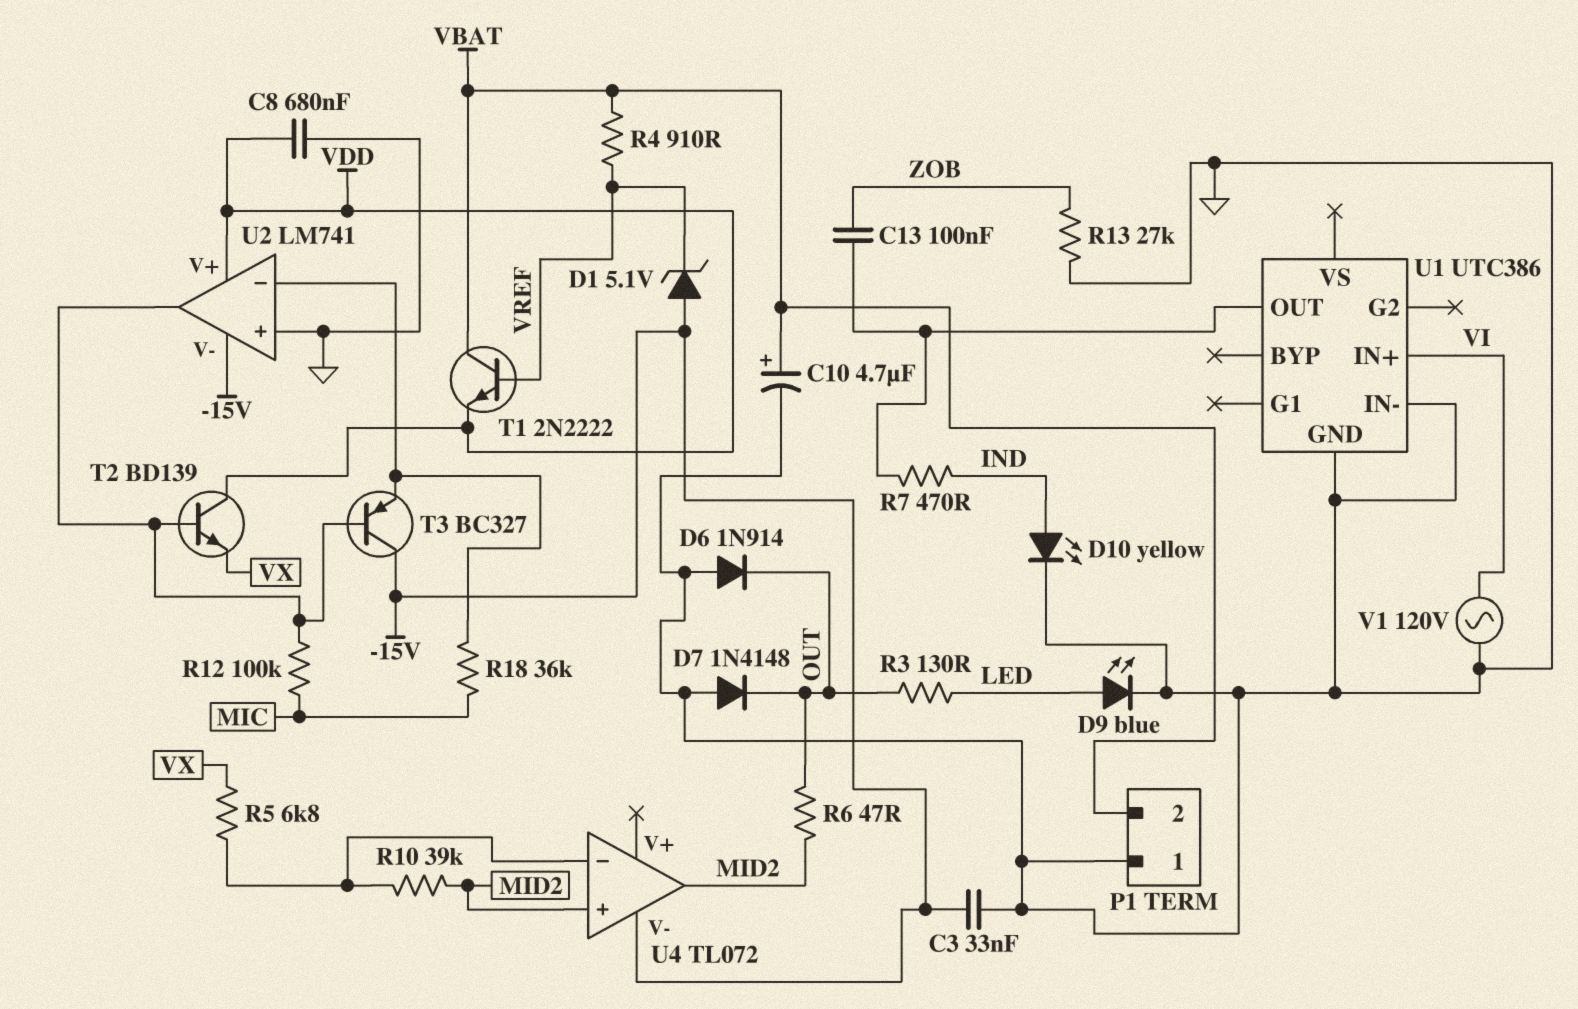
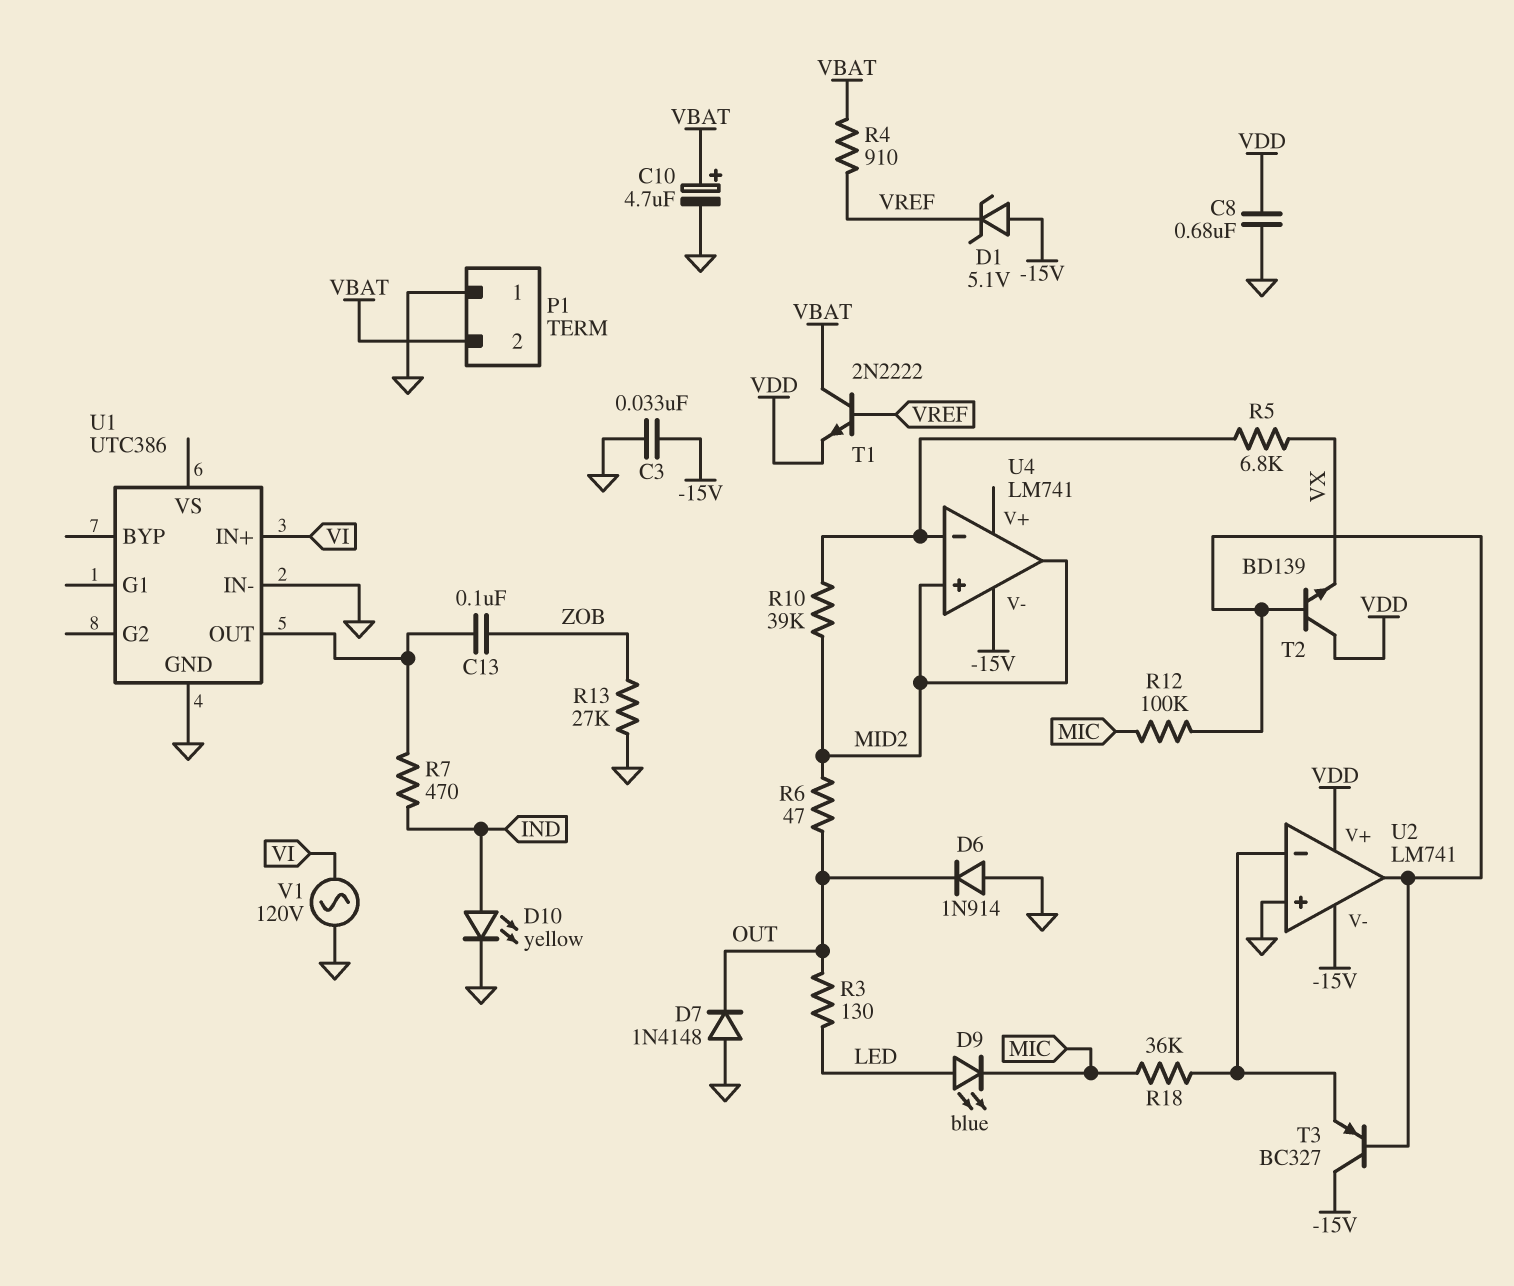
D9: LED blue (A LED, K GND) -> LED blue (A LED, K MIC)
U4: TL072 -> LM741

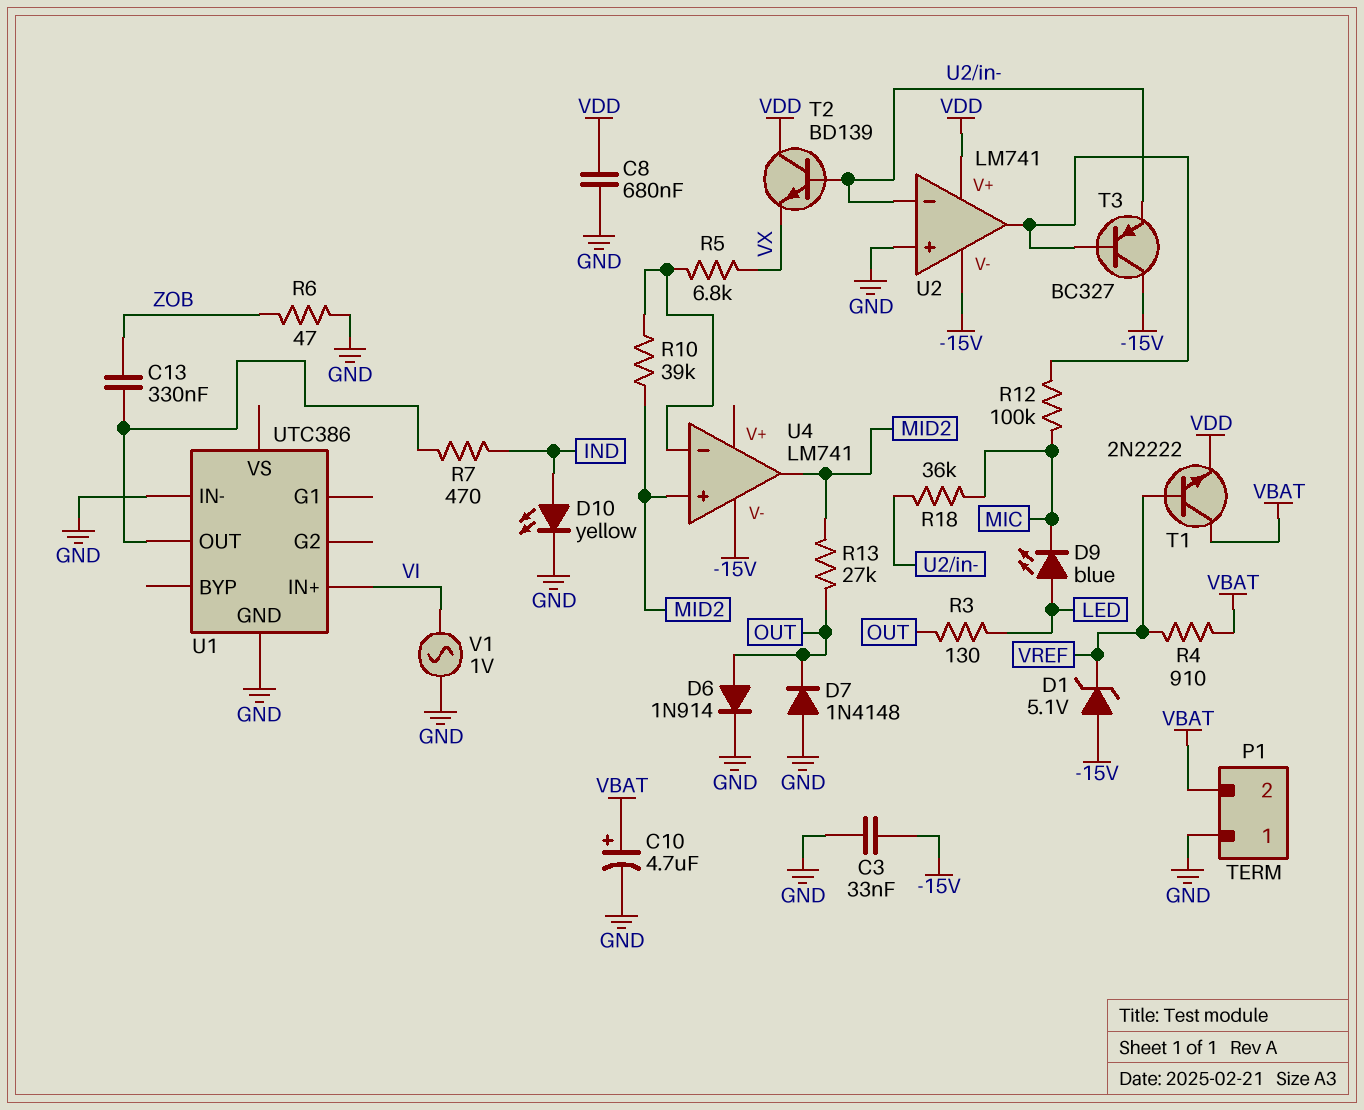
C13: 100nF (U1/OUT, ZOB) -> 330nF (U1/OUT, ZOB)
D6: diode 1N914 (A GND, K OUT) -> diode 1N914 (A OUT, K GND)
R6: 47 (MID2, OUT) -> 47 (GND, ZOB)
R13: 27k (GND, ZOB) -> 27k (MID2, OUT)
T2: NPN BD139 (B U2/out, C VDD, E VX) -> NPN BD139 (B U2/in-, C VDD, E VX)
V1: AC 120V (GND, VI) -> AC 1V (GND, VI)

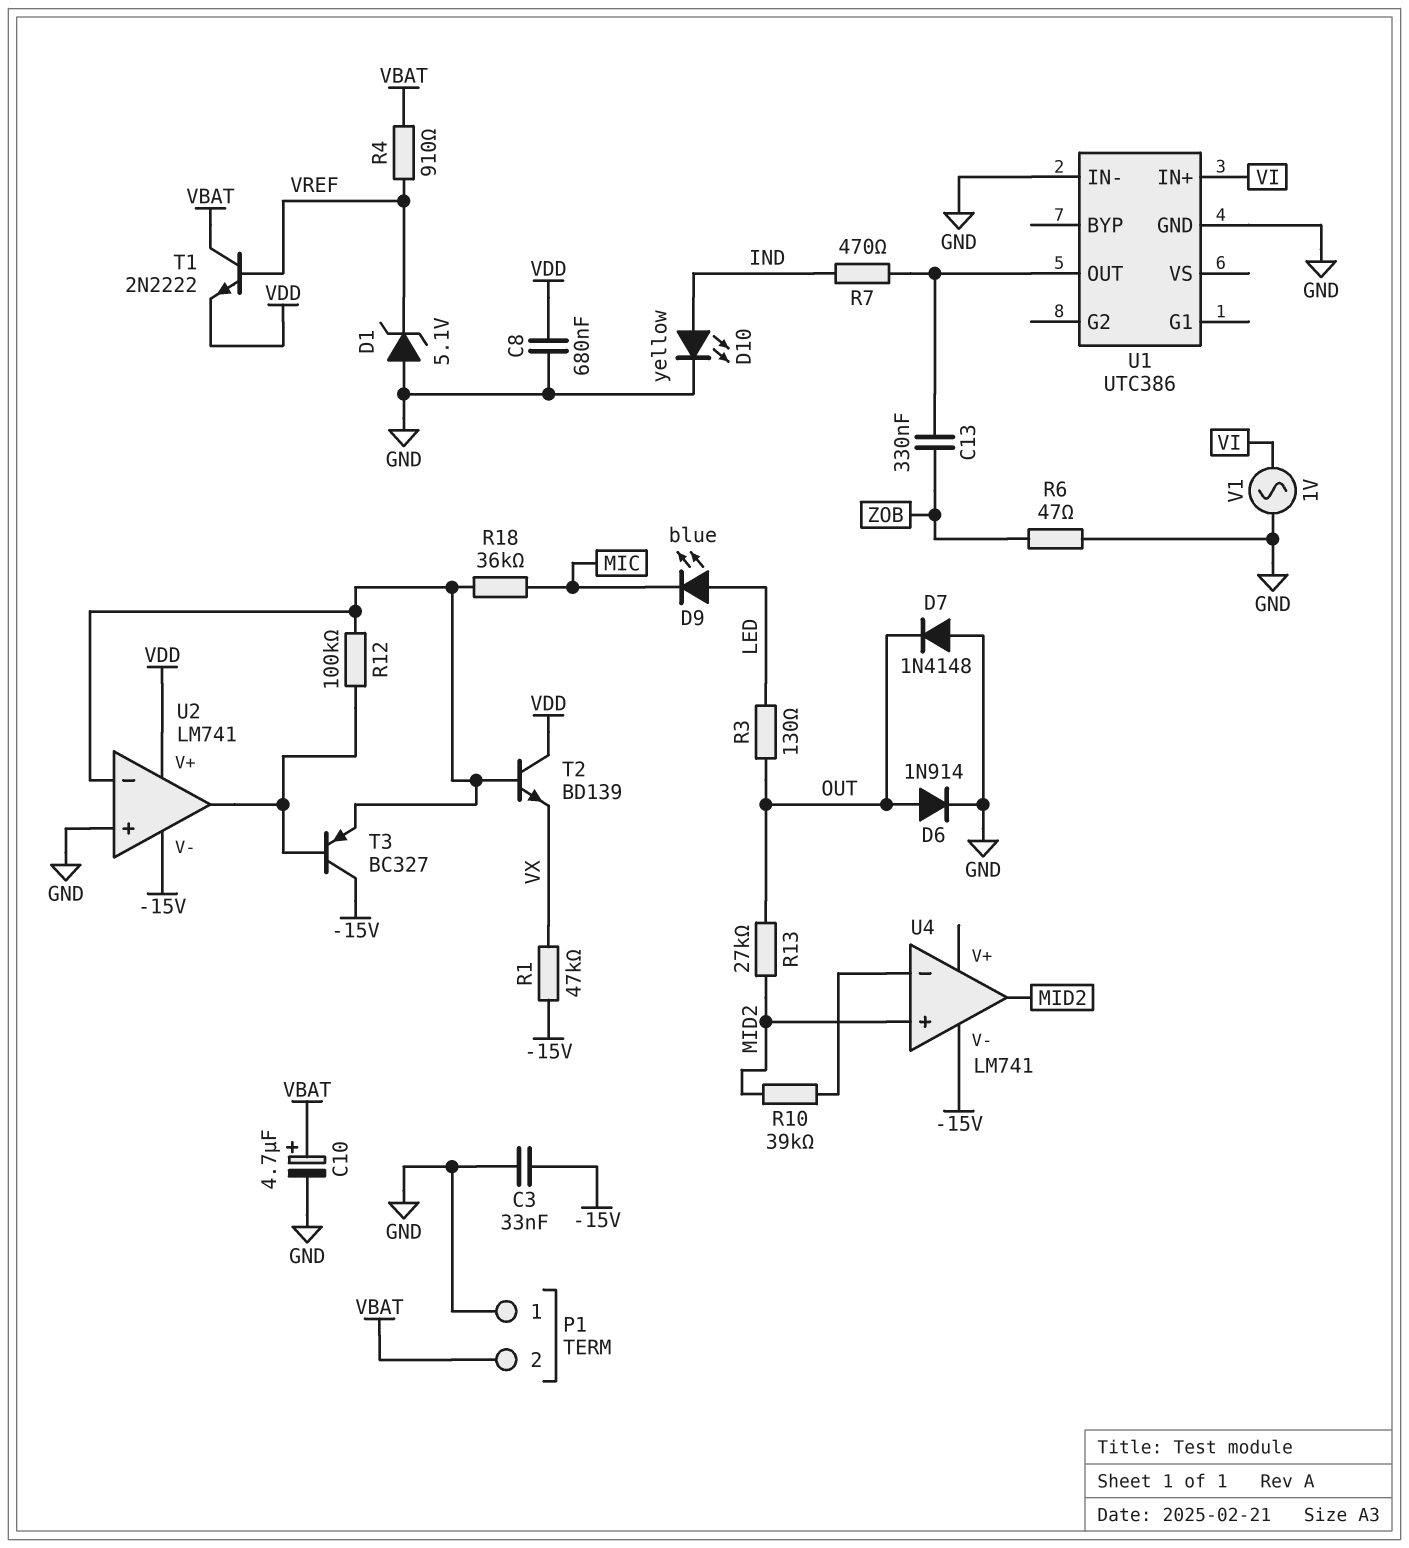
D1: zener 5.1V (A -15V, K VREF) -> zener 5.1V (A GND, K VREF)
R1: none -> 47k (-15V, VX)
R5: 6.8k (U4/in-, VX) -> none
R12: 100k (MIC, U2/out) -> 100k (U2/in-, U2/out)

